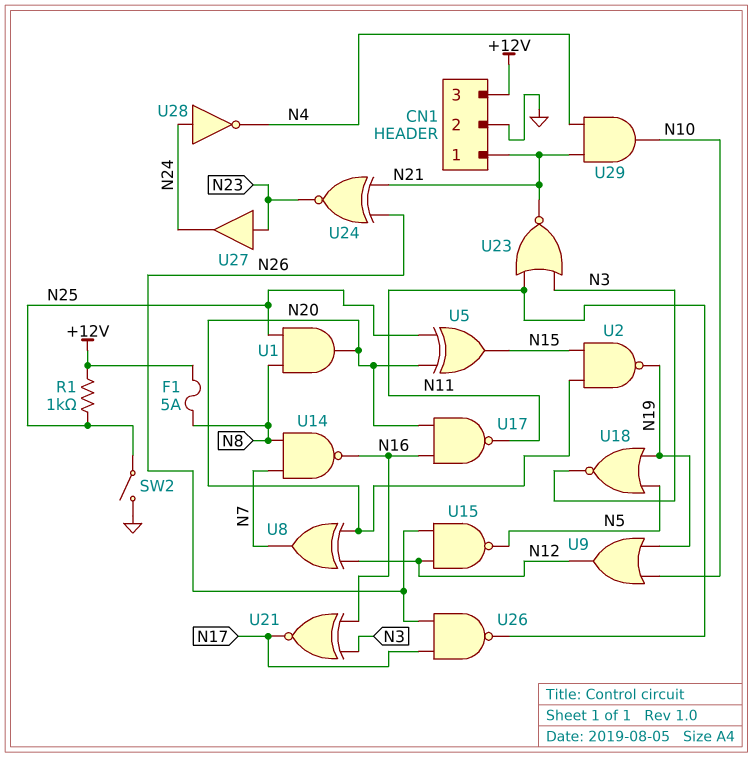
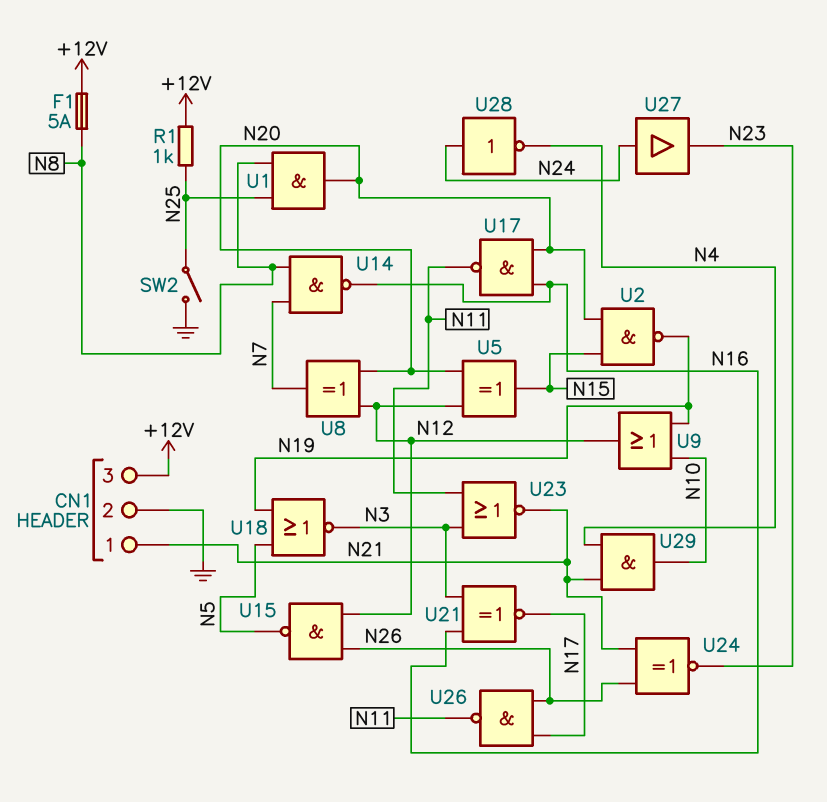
U5: XOR (in N20, in N25, out N15) -> XOR (in N12, in N20, out N15)
U27: buffer (in N23, out N24) -> buffer (in N24, out N23)

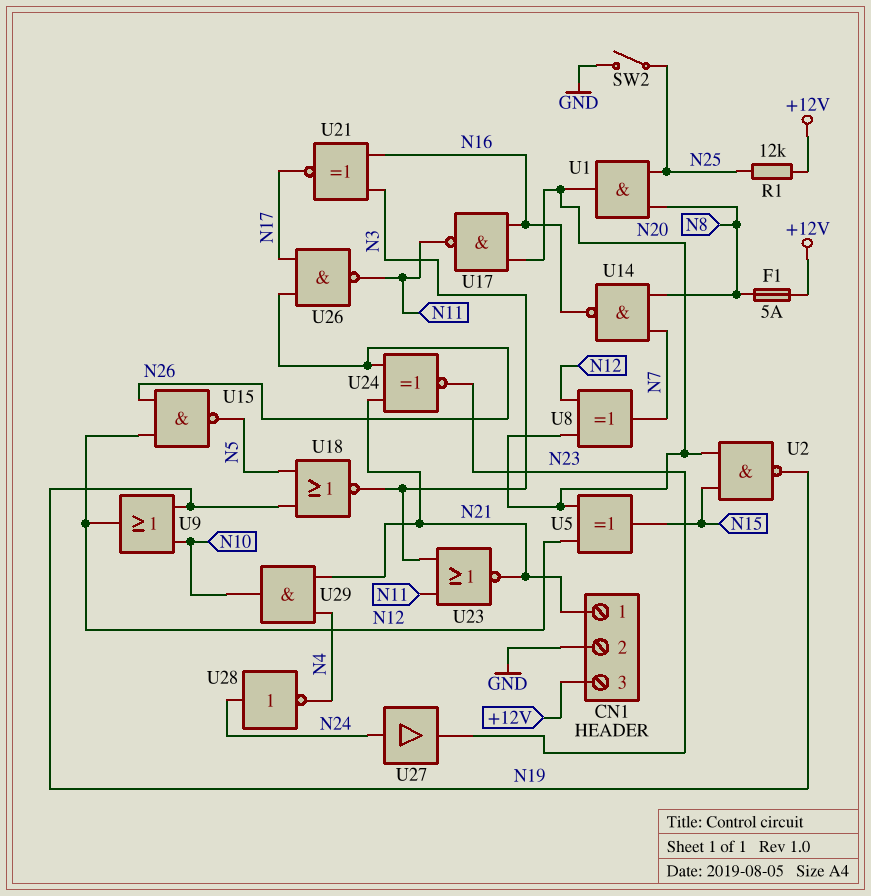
R1: 1k (+12V, N25) -> 12k (+12V, N25)

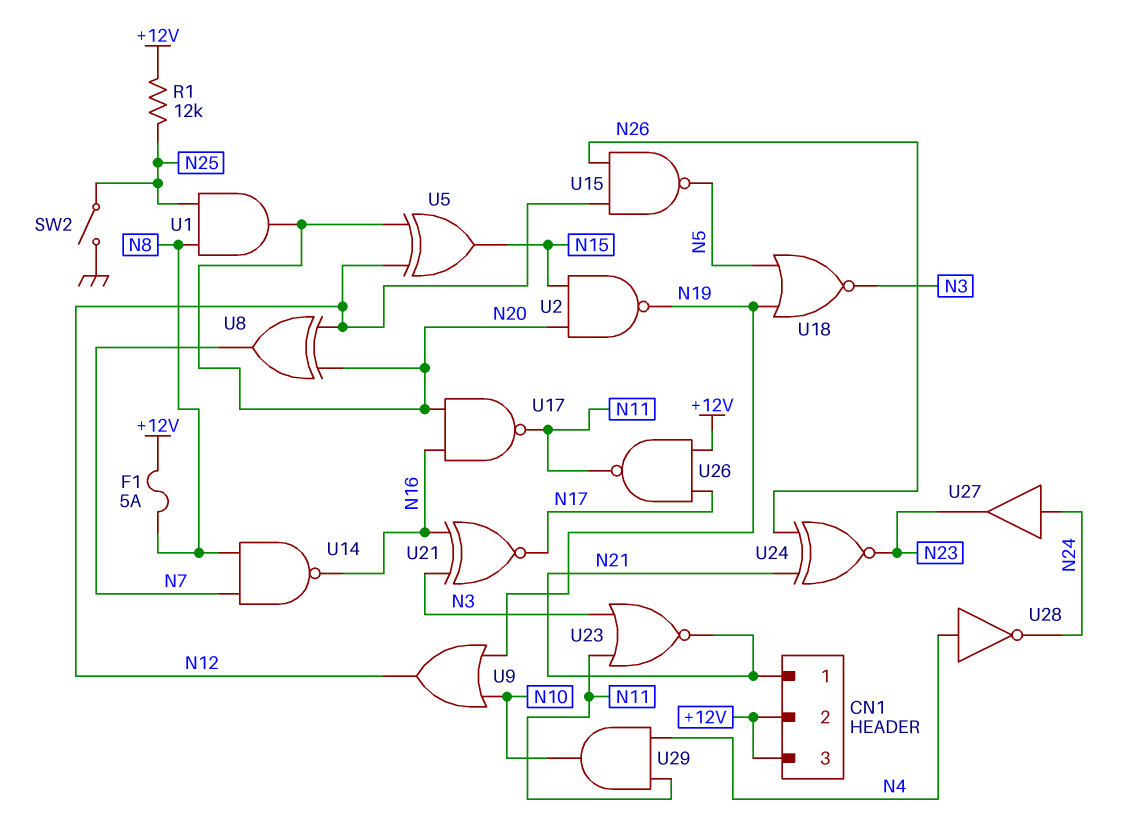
CN1 pin 2: GND -> +12V
U26: NAND (in N17, in N26, out N11) -> NAND (in +12V, in N17, out N11)
U28: NOT (in N24, out N4) -> NOT (in N4, out N24)
U29: AND (in N4, in N21, out N10) -> AND (in N4, in N11, out N10)

